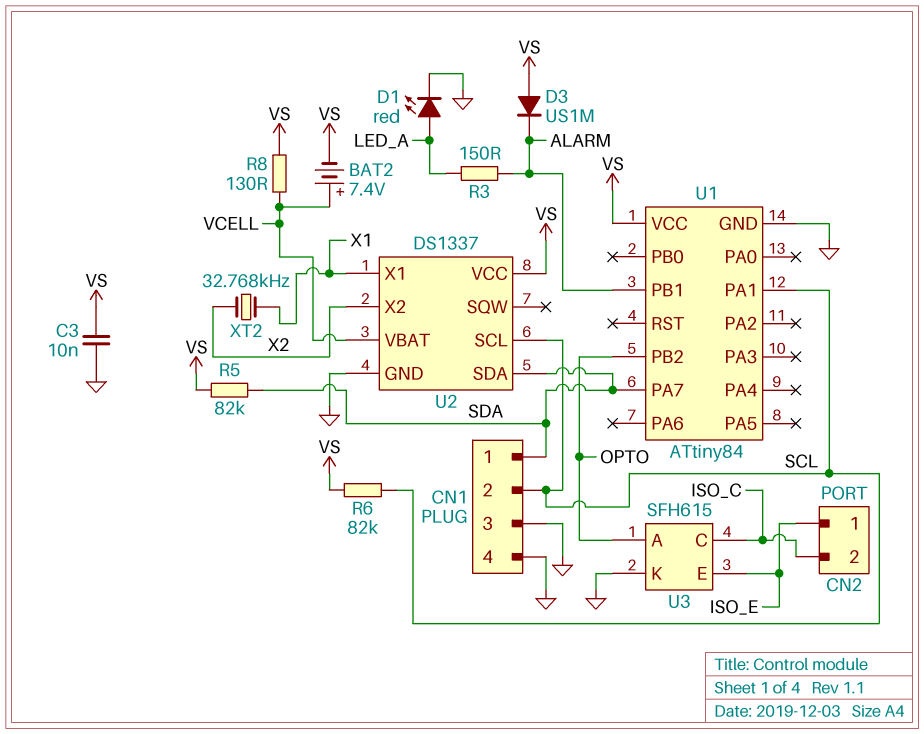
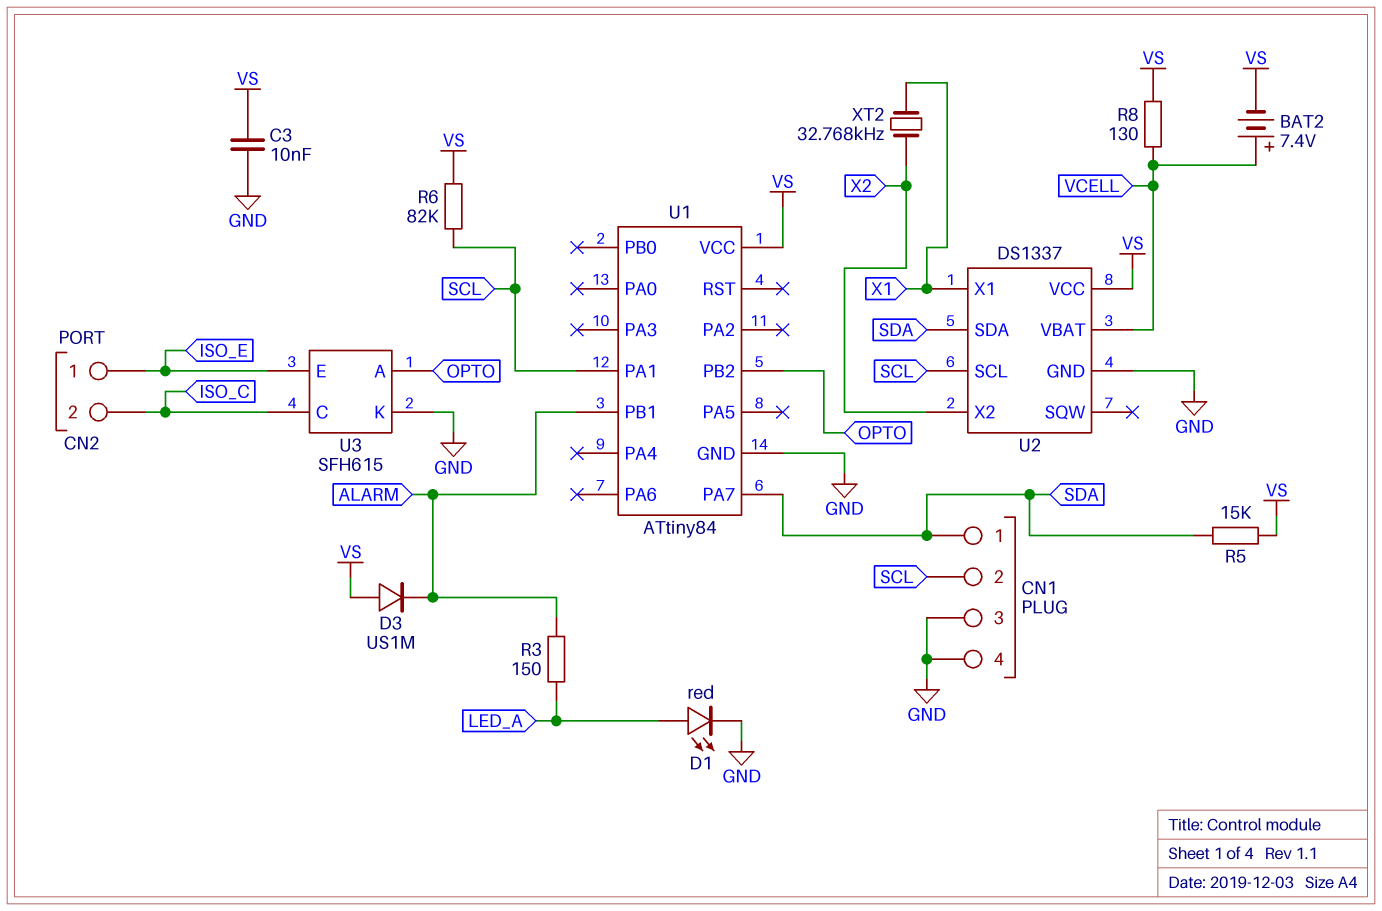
R5: 82k (SDA, VS) -> 15k (SDA, VS)

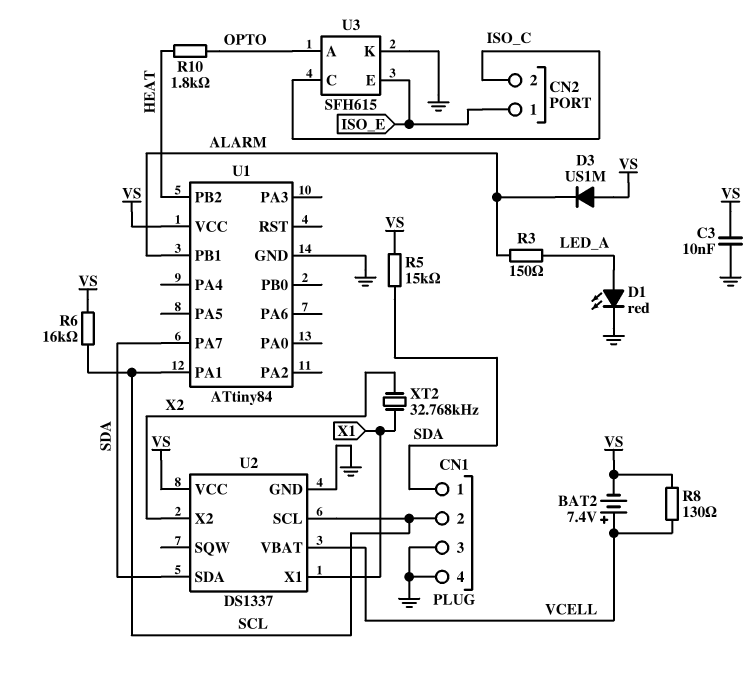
R6: 82k (SCL, VS) -> 16k (SCL, VS)
R10: none -> 1.8k (HEAT, OPTO)
U1 pin PB2: OPTO -> HEAT

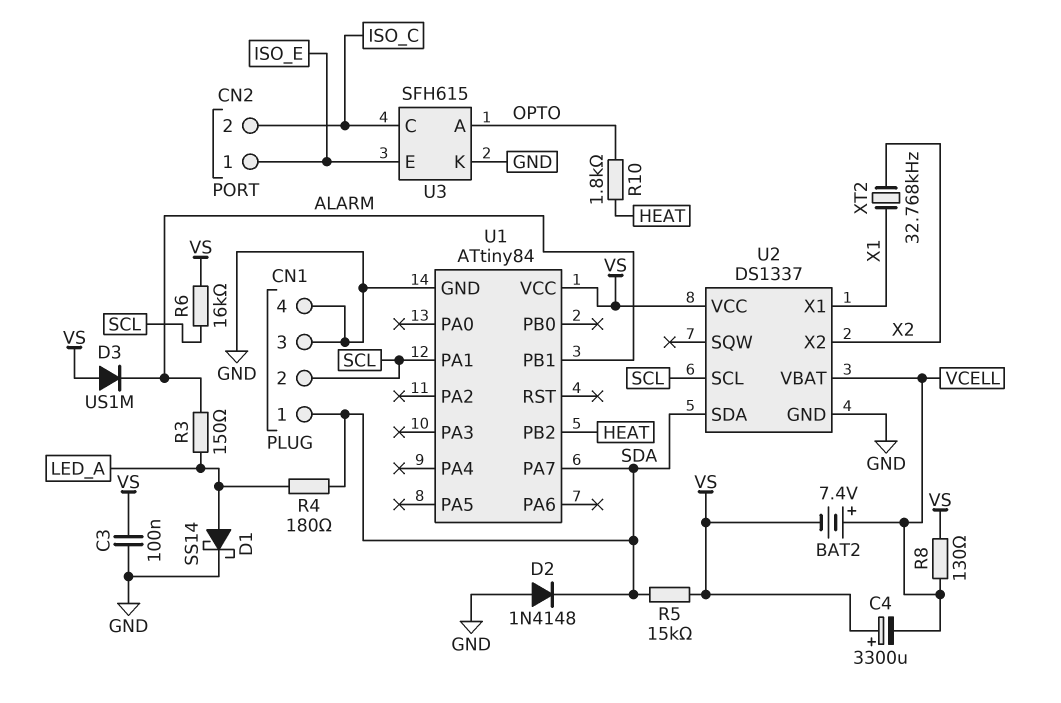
C3: 10nF (GND, VS) -> 100nF (GND, VS)
C4: none -> 3300uF (plus VS, minus VCELL)
D1: LED red (A LED_A, K GND) -> schottky SS14 (A LED_A, K GND)
D2: none -> diode 1N4148 (A GND, K SDA)
R4: none -> 180 (LED_A, SDA)

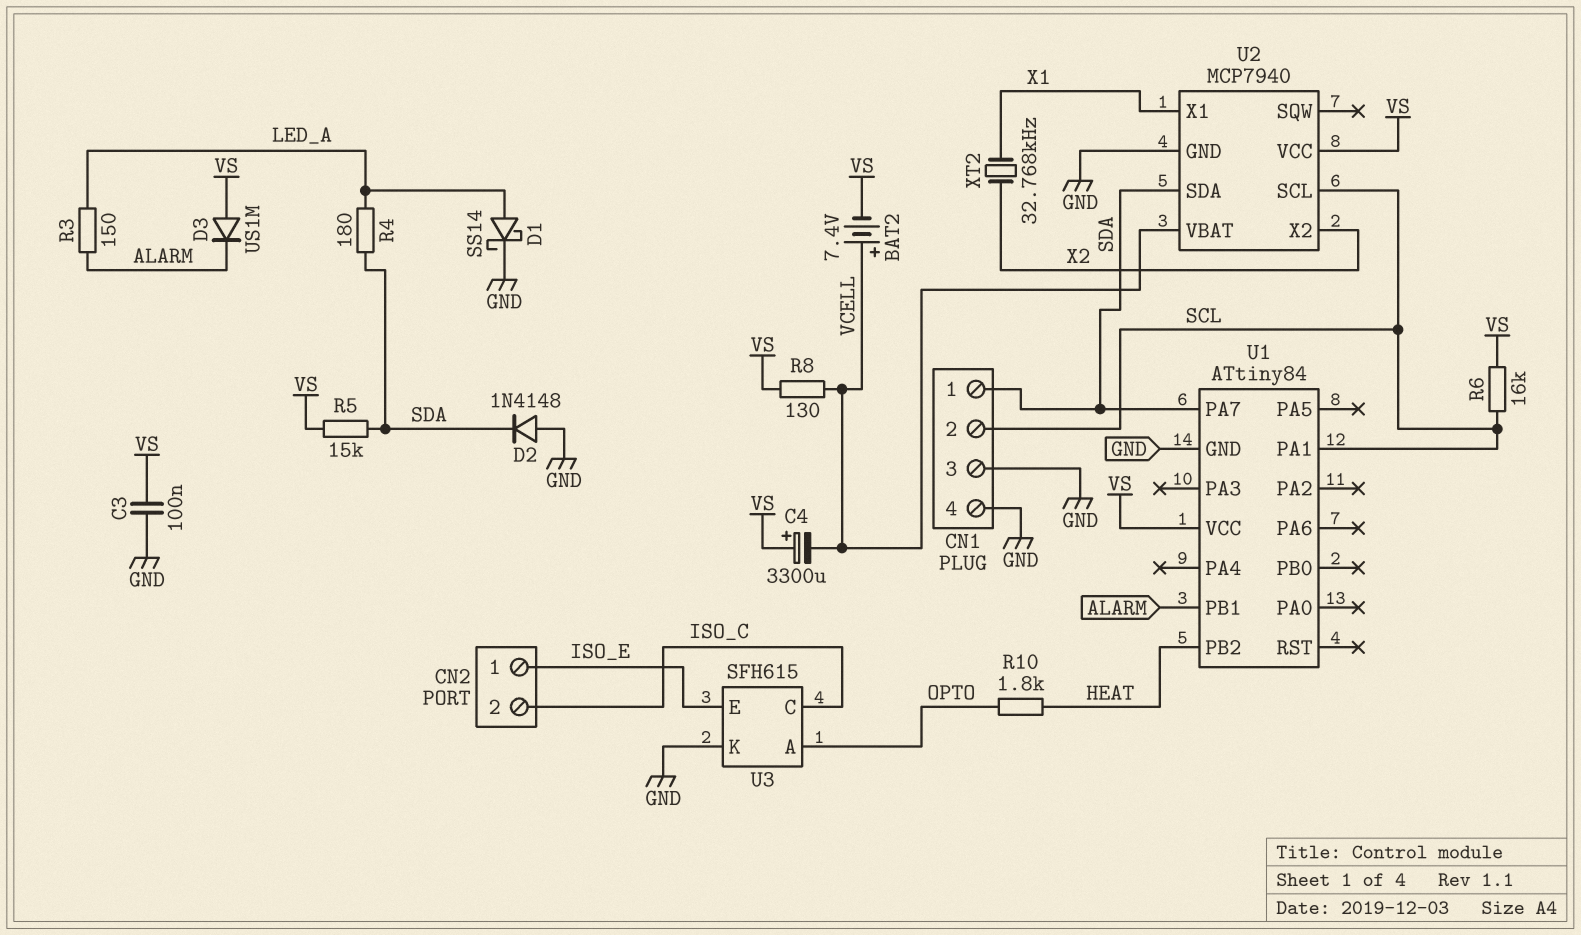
U2: DS1337 -> MCP7940

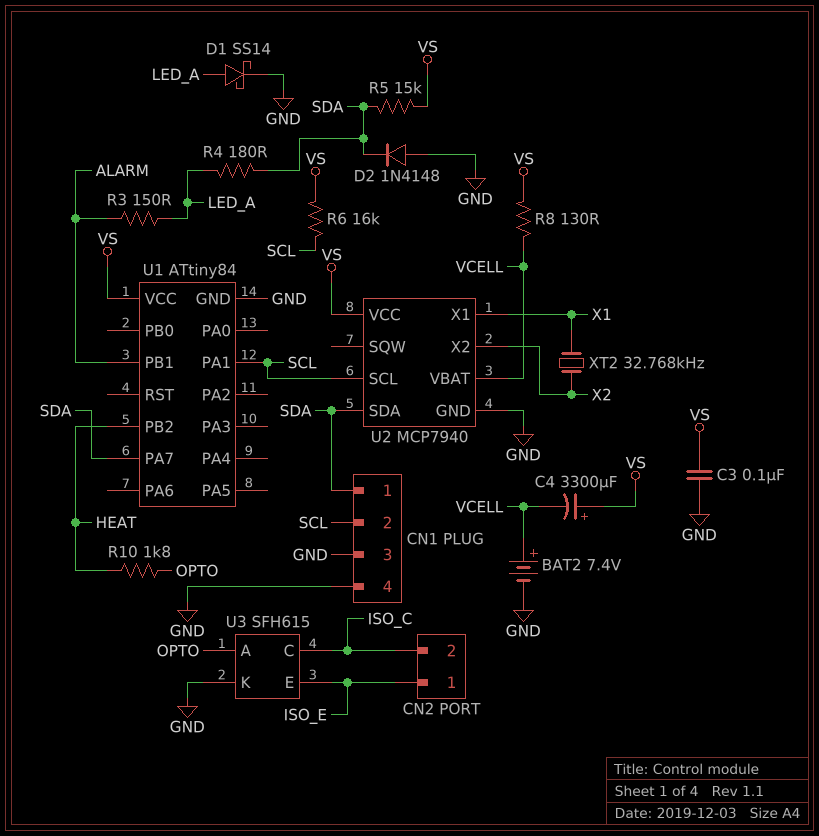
BAT2: 7.4V (plus VCELL, minus VS) -> 7.4V (plus VCELL, minus GND)
D3: diode US1M (A VS, K ALARM) -> none

